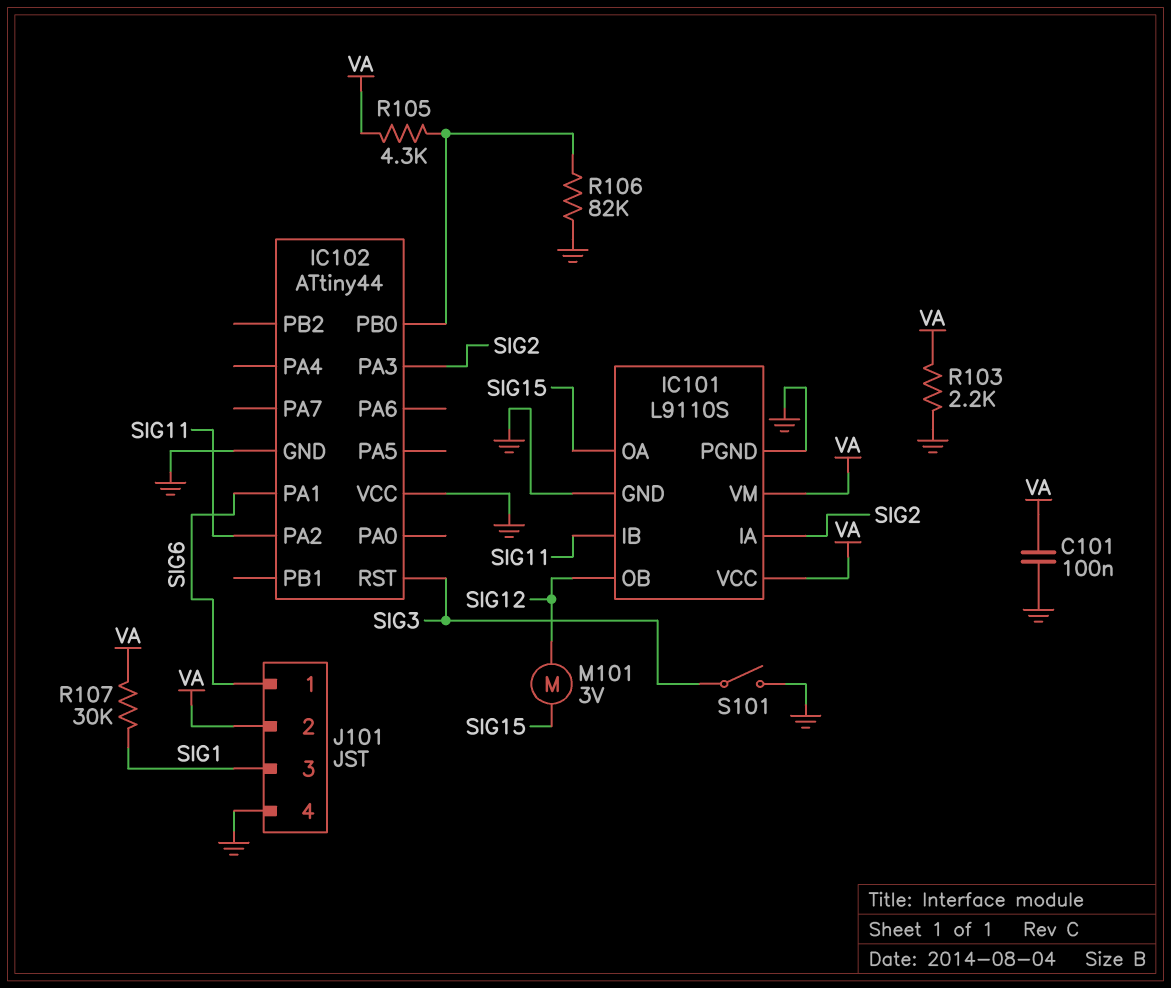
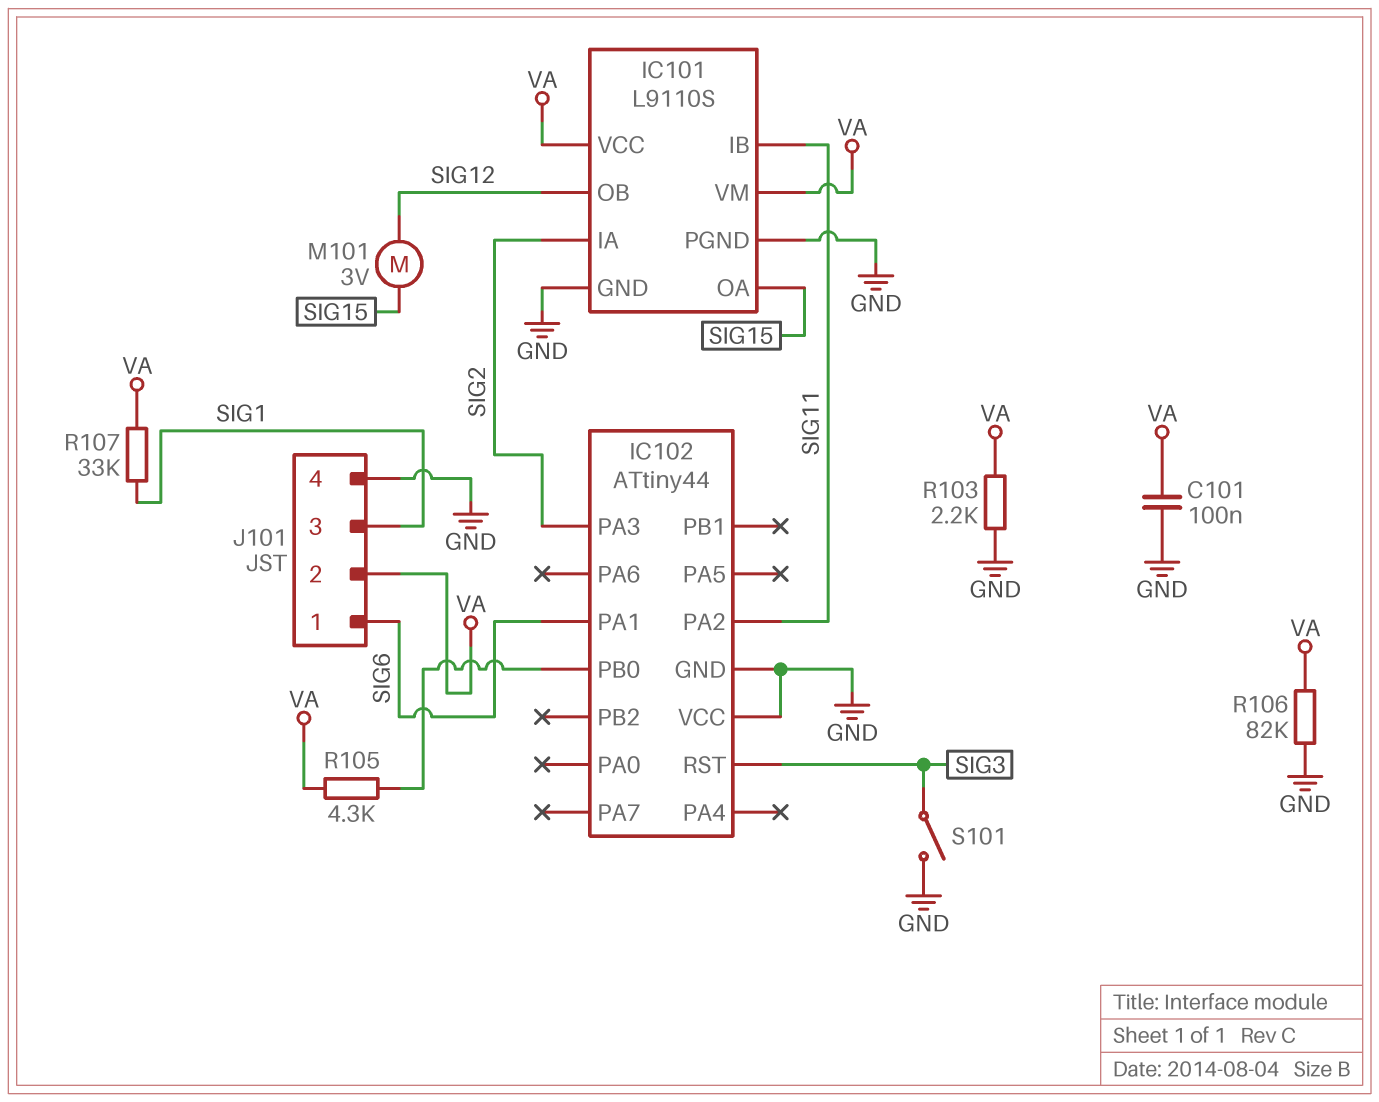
R106: 82k (GND, IC102/PB0) -> 82k (GND, VA)
R107: 30k (SIG1, VA) -> 33k (SIG1, VA)

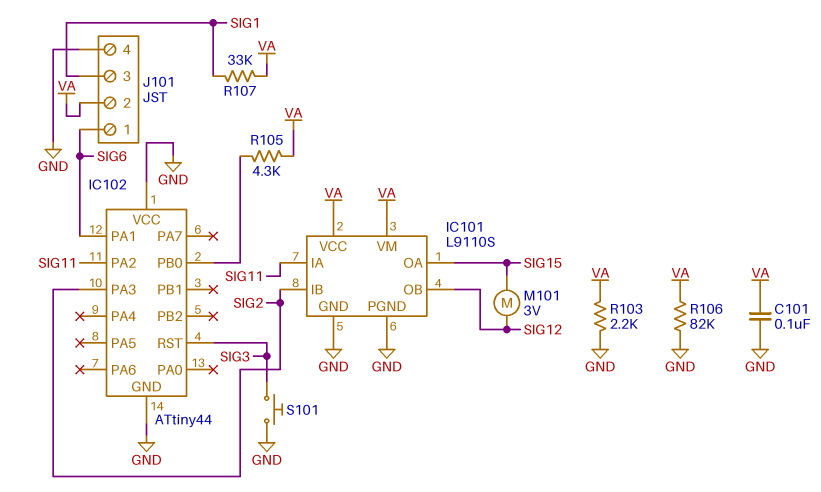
IC101 pin IA: SIG2 -> SIG11
IC101 pin IB: SIG11 -> SIG2
S101: switch (GND, SIG3) -> button (GND, SIG3)

